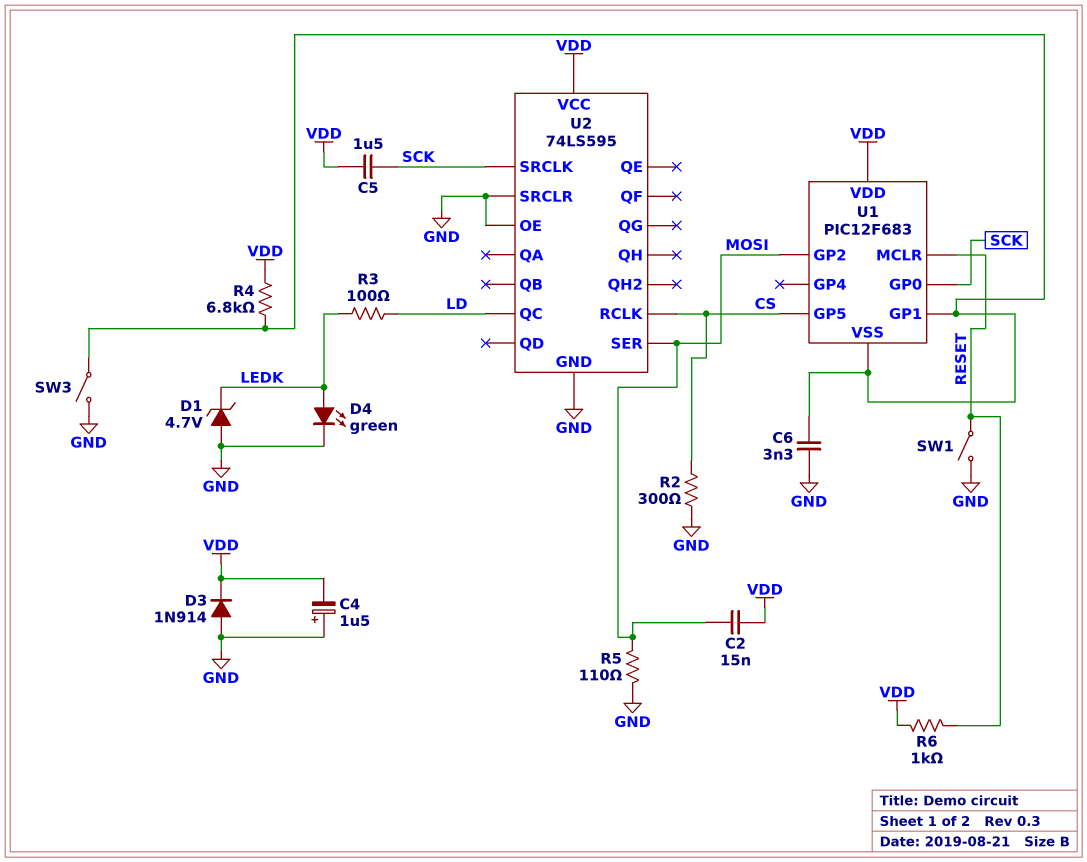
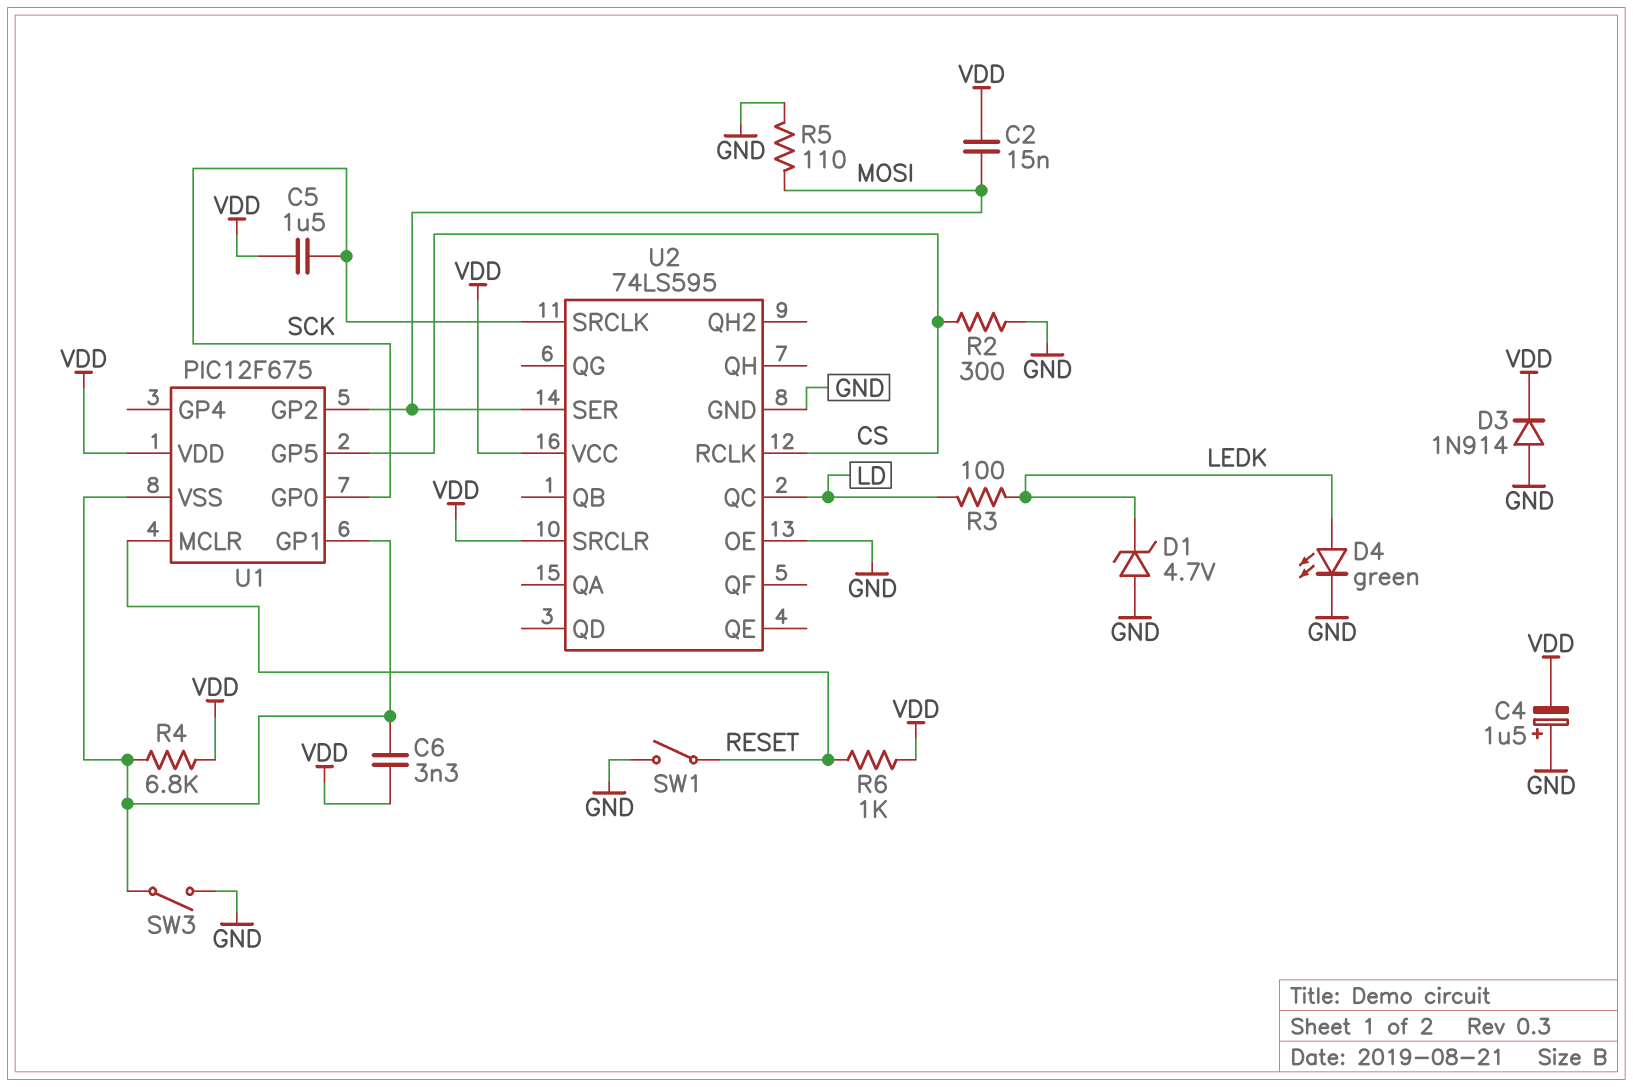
C6: 3.3nF (GND, U1/GP1) -> 3.3nF (U1/GP1, VDD)
U1: PIC12F683 -> PIC12F675
U2 pin SRCLR: GND -> VDD

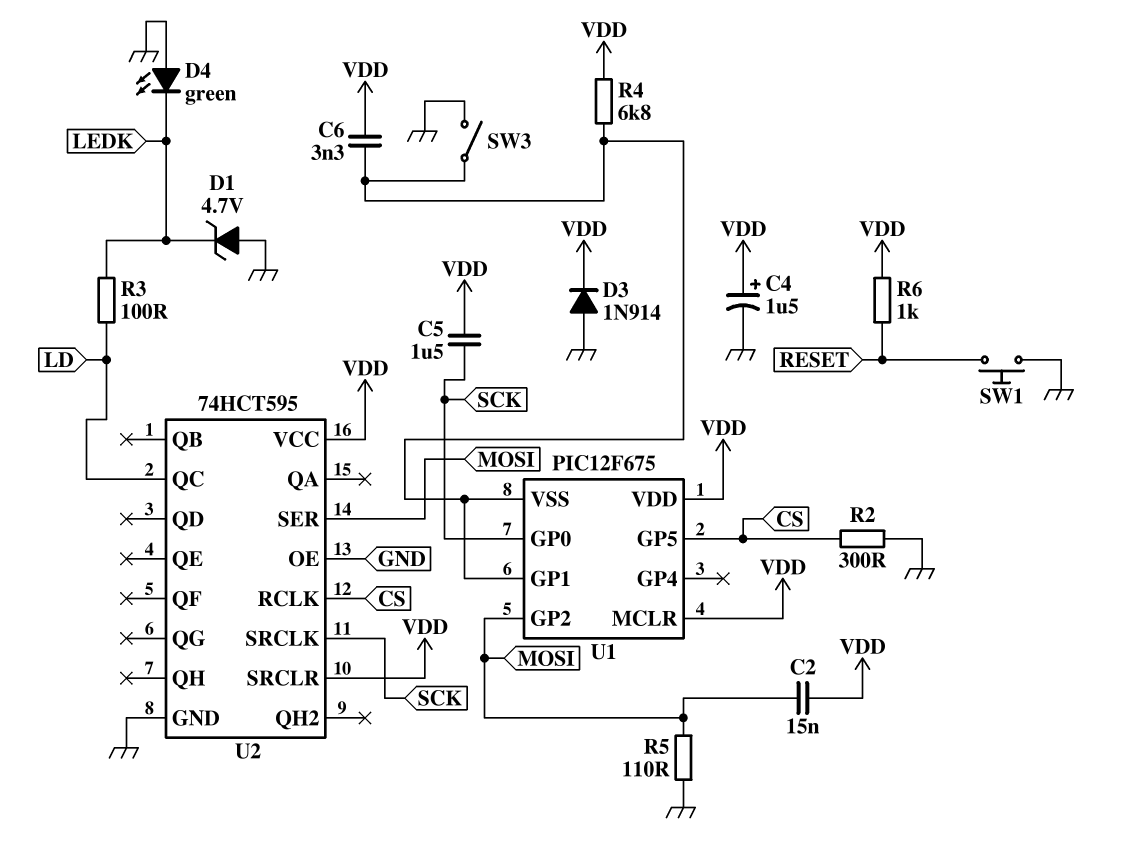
C4: 1.5uF (plus GND, minus VDD) -> 1.5uF (plus VDD, minus GND)
D4: LED green (A LEDK, K GND) -> LED green (A GND, K LEDK)
SW1: switch (GND, RESET) -> button (GND, RESET)
U1 pin MCLR: RESET -> VDD
U2: 74LS595 -> 74HCT595

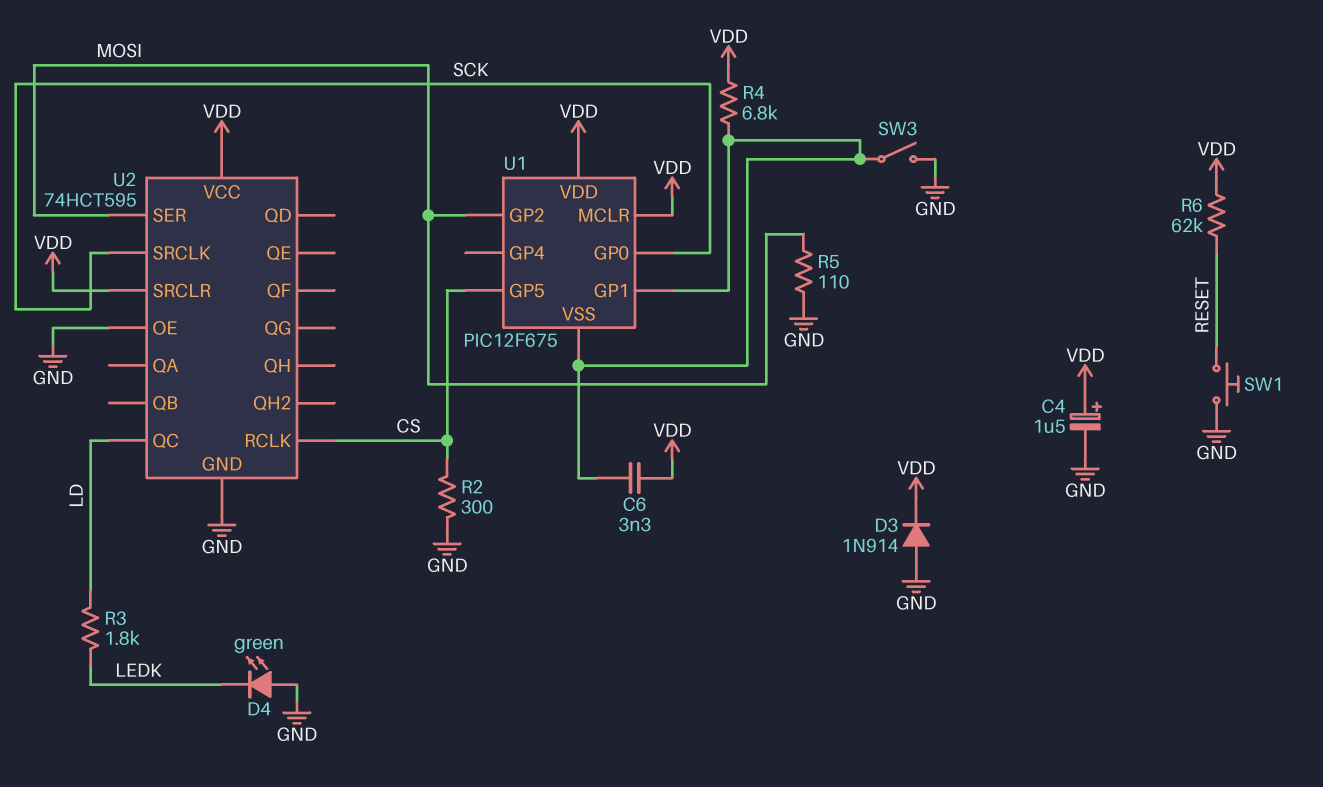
C2: 15nF (MOSI, VDD) -> none
C5: 1.5uF (SCK, VDD) -> none
D1: zener 4.7V (A GND, K LEDK) -> none
R3: 100 (LD, LEDK) -> 1.8k (LD, LEDK)
R6: 1k (RESET, VDD) -> 62k (RESET, VDD)

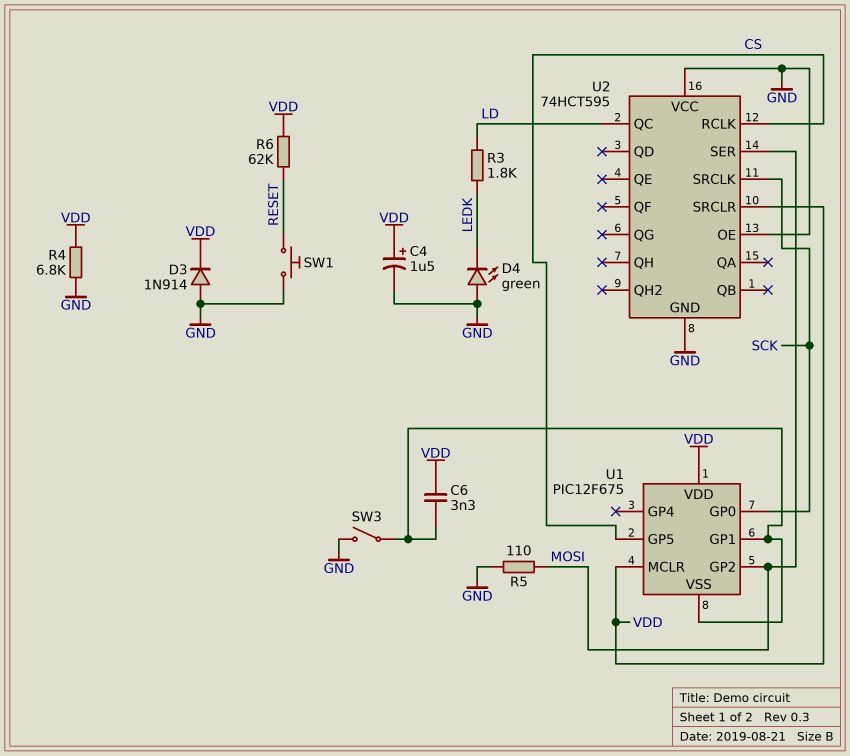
R2: 300 (CS, GND) -> none
R4: 6.8k (U1/GP1, VDD) -> 6.8k (GND, VDD)
U2 pin VCC: VDD -> GND

